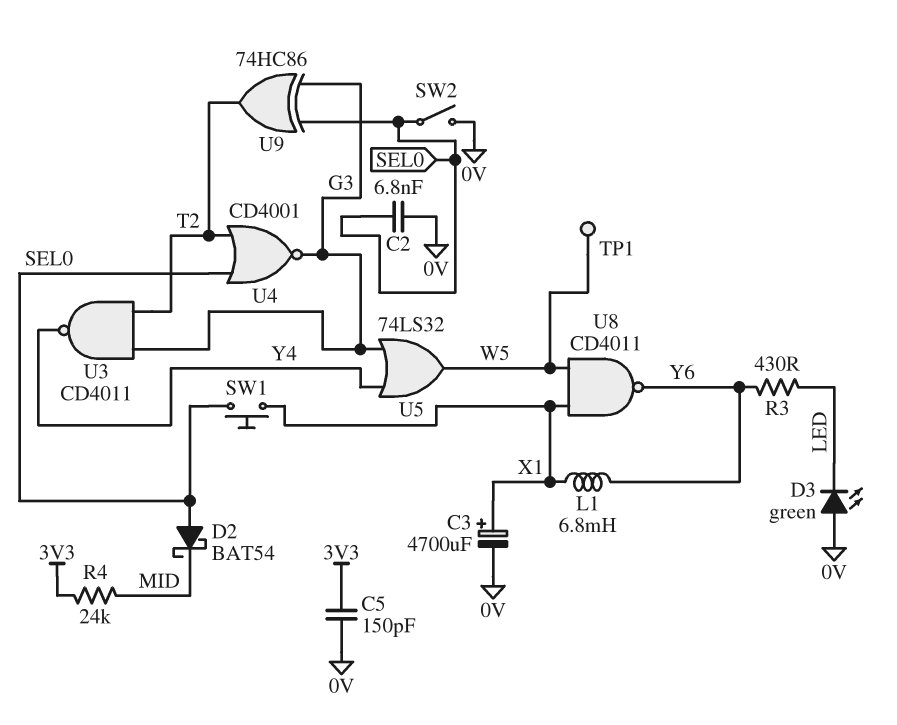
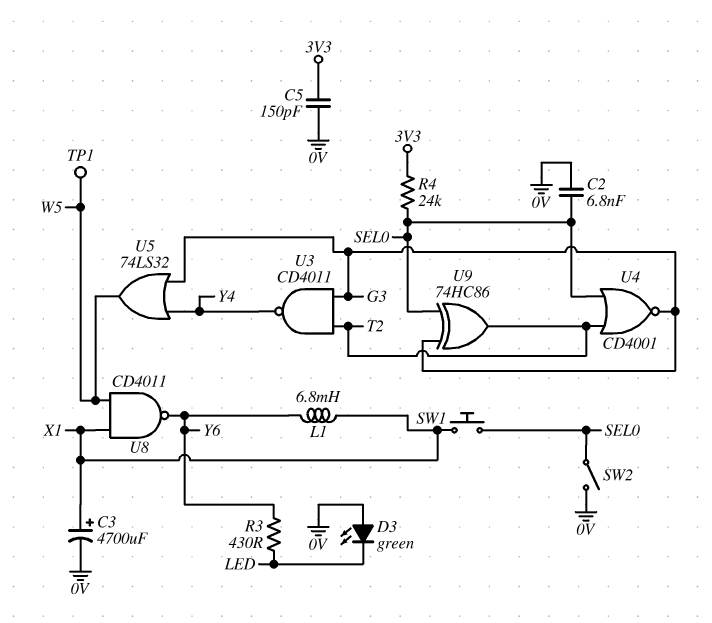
D2: schottky BAT54 (A SEL0, K MID) -> none
R4: 24k (3V3, MID) -> 24k (3V3, SEL0)

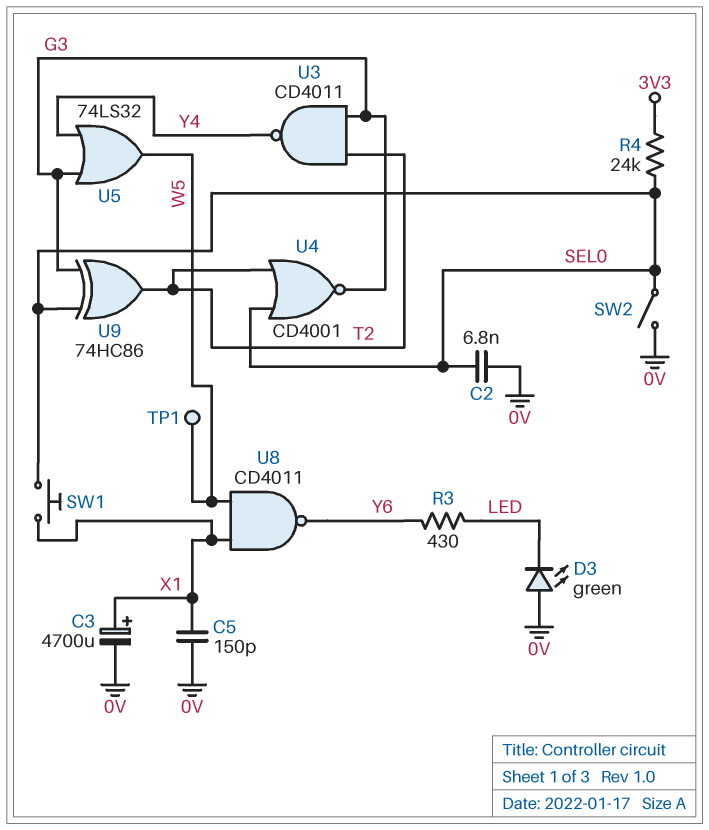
C5: 150pF (0V, 3V3) -> 150pF (0V, X1)
L1: 6.8mH (X1, Y6) -> none

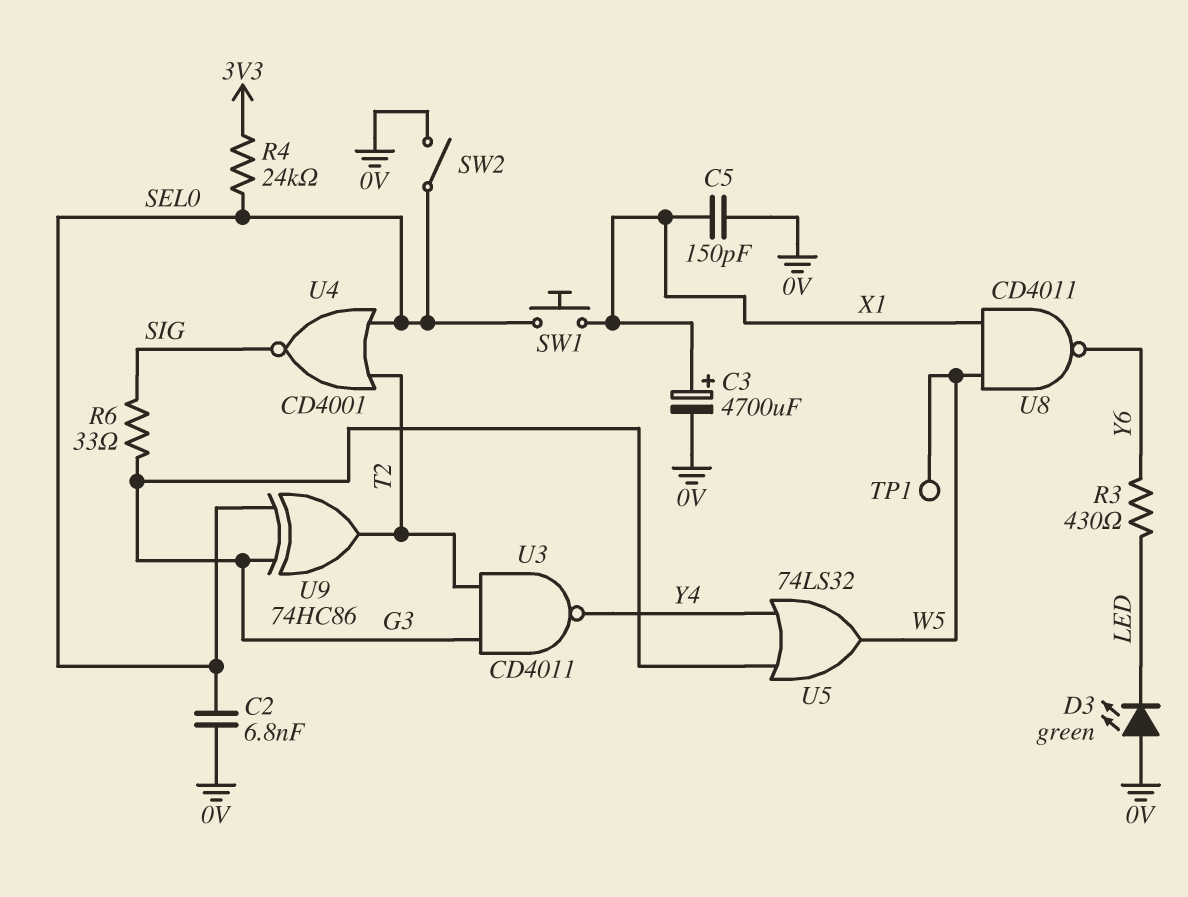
R6: none -> 33 (G3, SIG)
U4: NOR CD4001 (in SEL0, in T2, out G3) -> NOR CD4001 (in SEL0, in T2, out SIG)

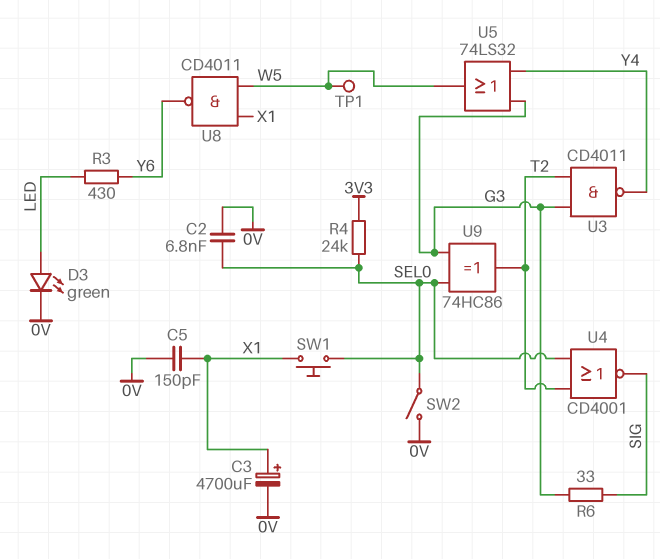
D3: LED green (A 0V, K LED) -> LED green (A LED, K 0V)

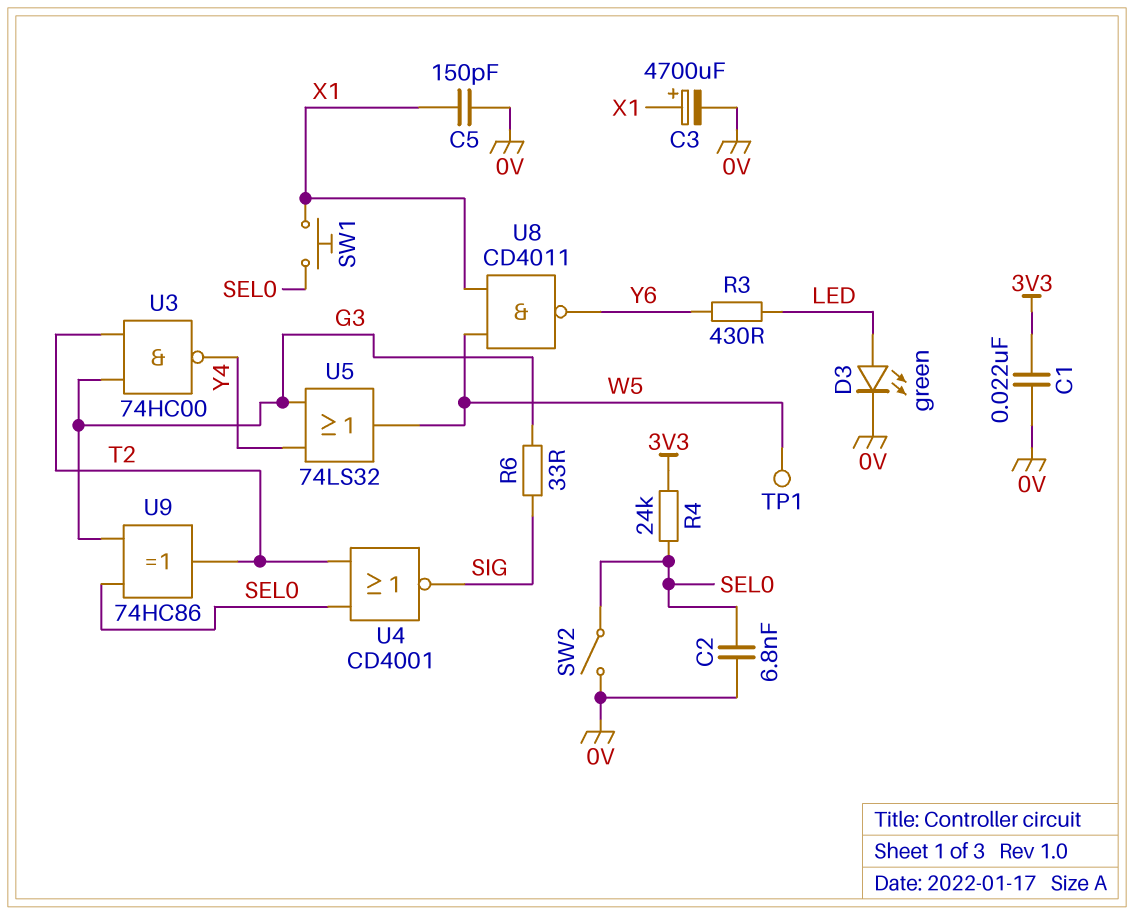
C1: none -> 22nF (0V, 3V3)
U3: NAND CD4011 (in G3, in T2, out Y4) -> NAND 74HC00 (in G3, in T2, out Y4)

